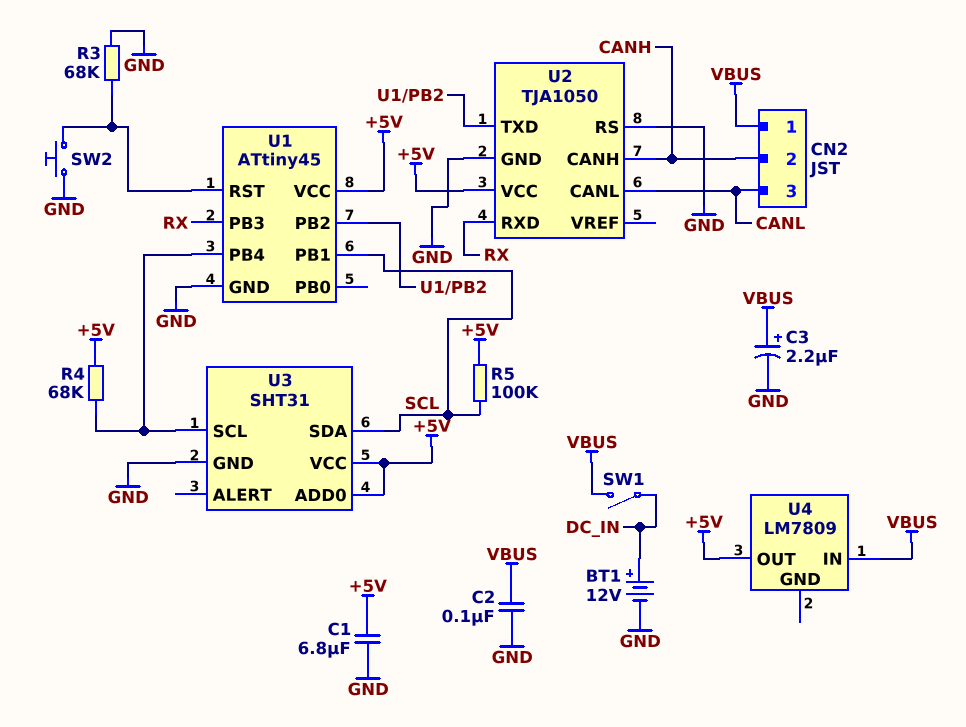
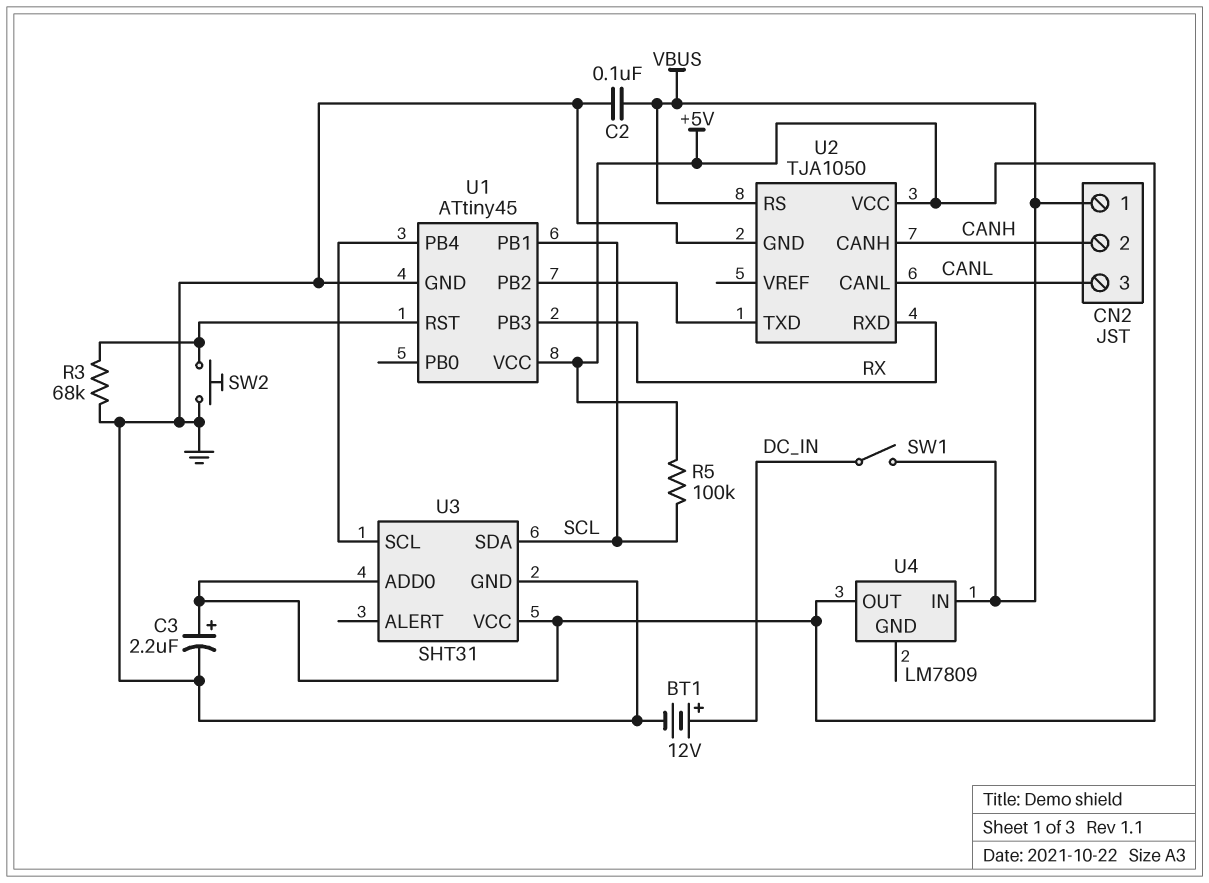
C1: 6.8uF (+5V, GND) -> none
C3: 2.2uF (plus VBUS, minus GND) -> 2.2uF (plus +5V, minus GND)
R4: 68k (+5V, U1/PB4) -> none
U2 pin RS: GND -> VBUS

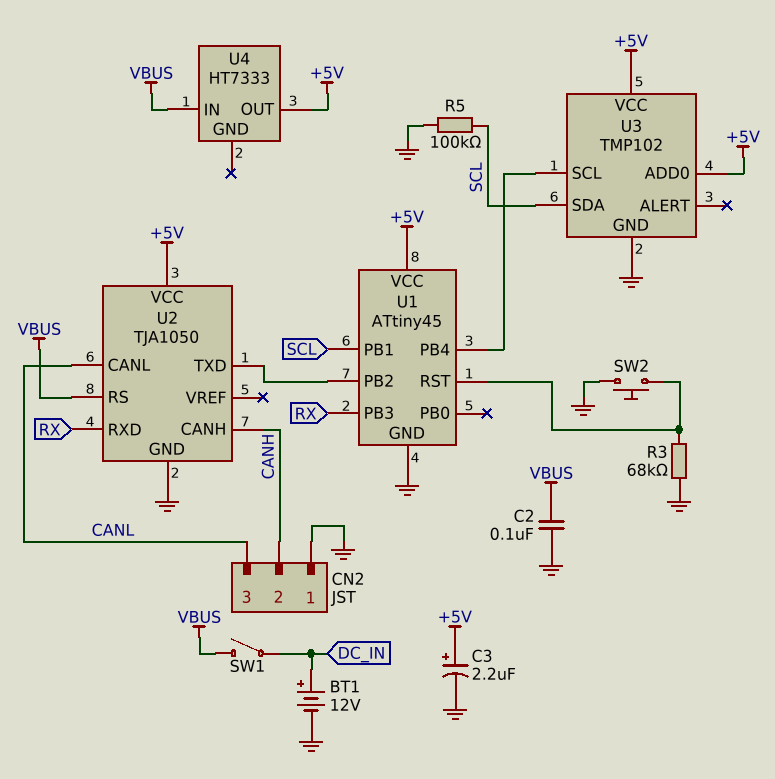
CN2 pin 1: VBUS -> GND
R5: 100k (+5V, SCL) -> 100k (GND, SCL)
U3: SHT31 -> TMP102
U4: LM7809 -> HT7333

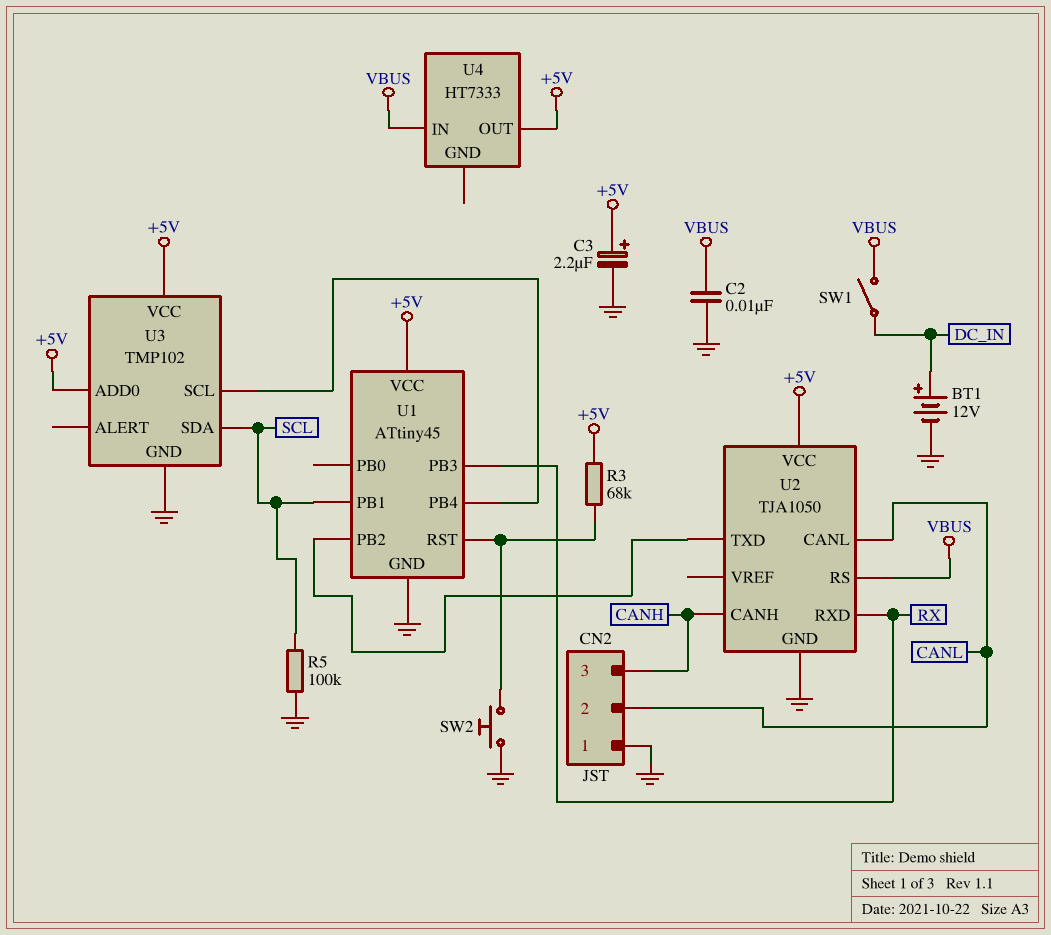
C2: 100nF (GND, VBUS) -> 10nF (GND, VBUS)
CN2 pin 2: CANH -> CANL
CN2 pin 3: CANL -> CANH
R3: 68k (GND, U1/RST) -> 68k (+5V, U1/RST)

